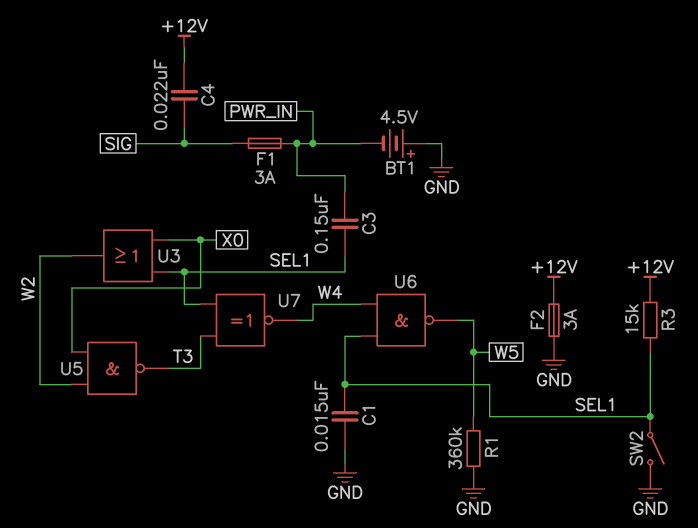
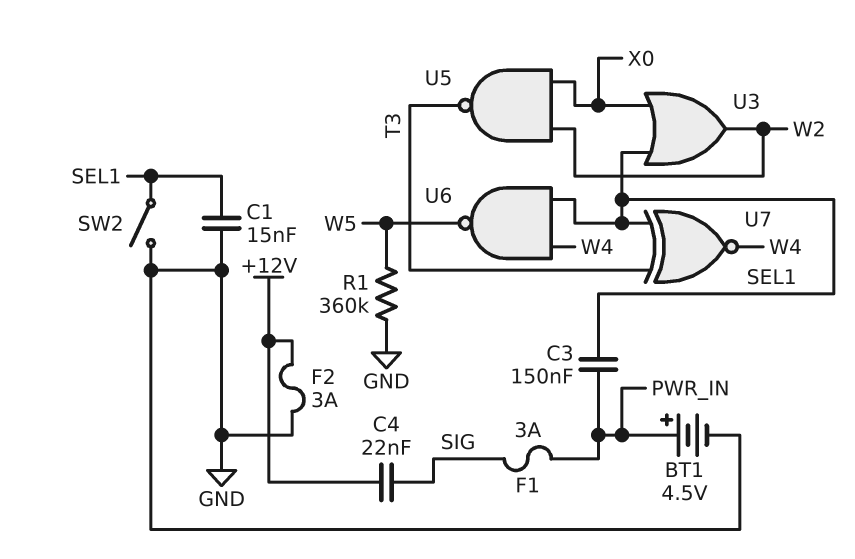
BT1: 4.5V (plus GND, minus PWR_IN) -> 4.5V (plus PWR_IN, minus GND)
R3: 15k (+12V, SEL1) -> none

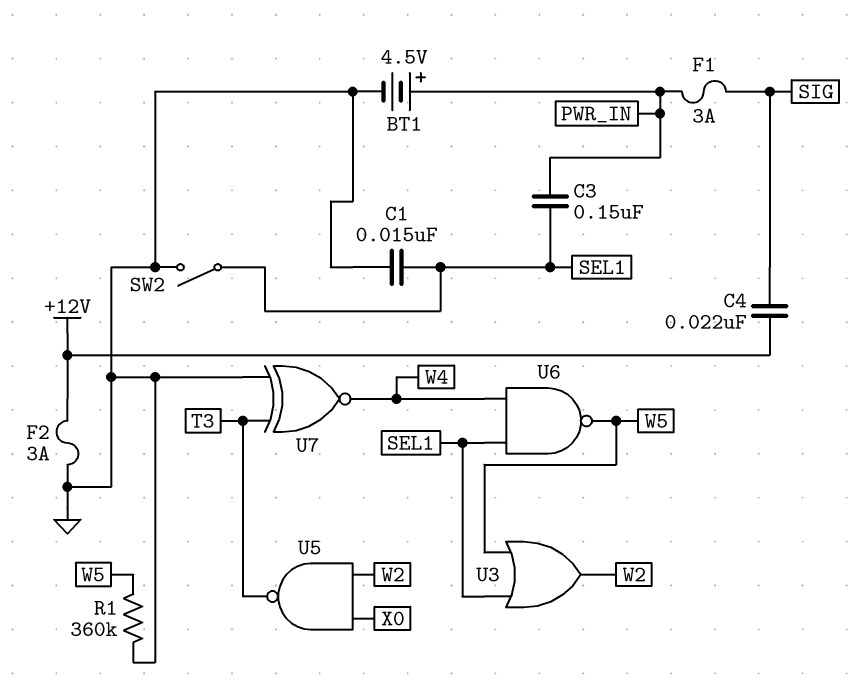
U3: OR (in SEL1, in X0, out W2) -> OR (in SEL1, in W5, out W2)
U7: XNOR (in SEL1, in T3, out W4) -> XNOR (in GND, in T3, out W4)

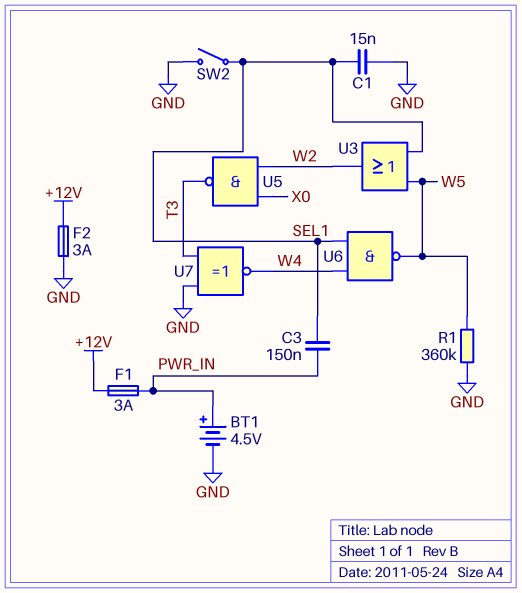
C4: 22nF (+12V, SIG) -> none
F1: 3A (PWR_IN, SIG) -> 3A (+12V, PWR_IN)

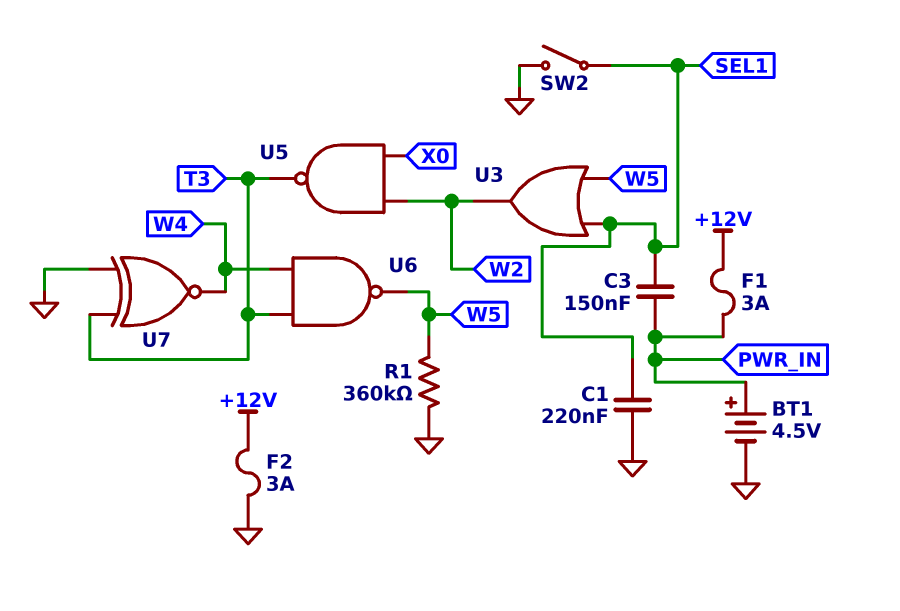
C1: 15nF (GND, SEL1) -> 220nF (GND, SEL1)
U6: NAND (in SEL1, in W4, out W5) -> NAND (in T3, in W4, out W5)

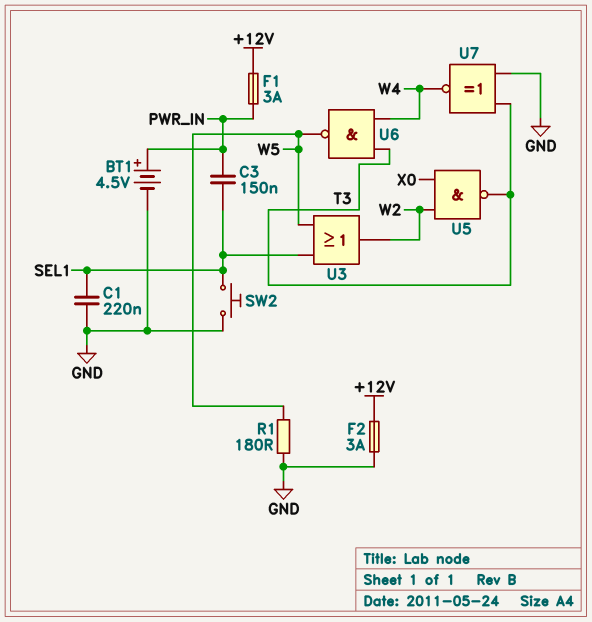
R1: 360k (GND, W5) -> 180 (GND, W5)
SW2: switch (GND, SEL1) -> button (GND, SEL1)

